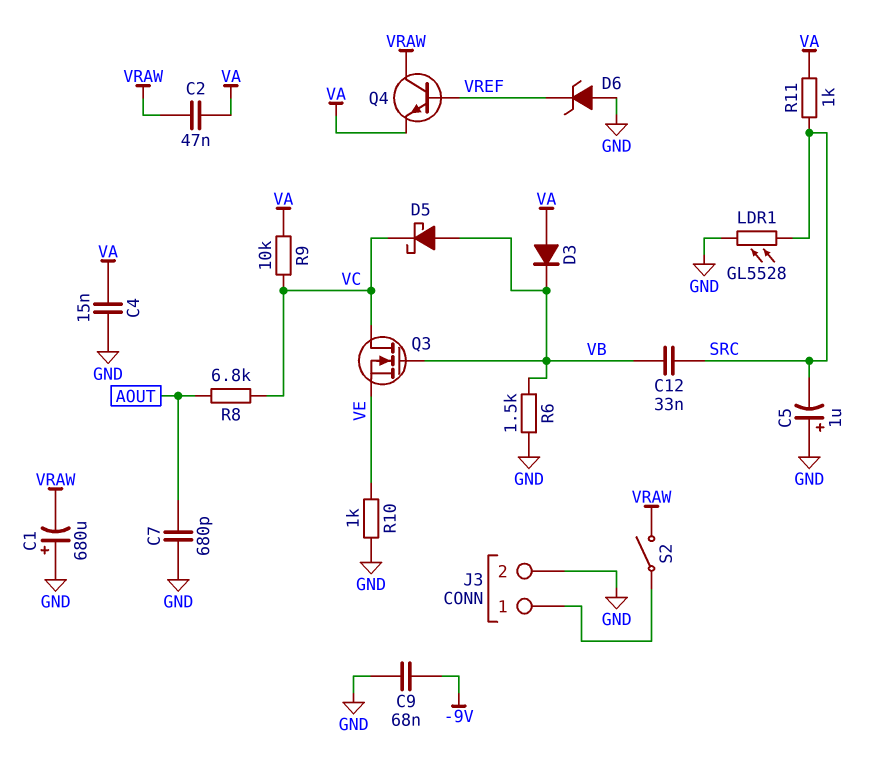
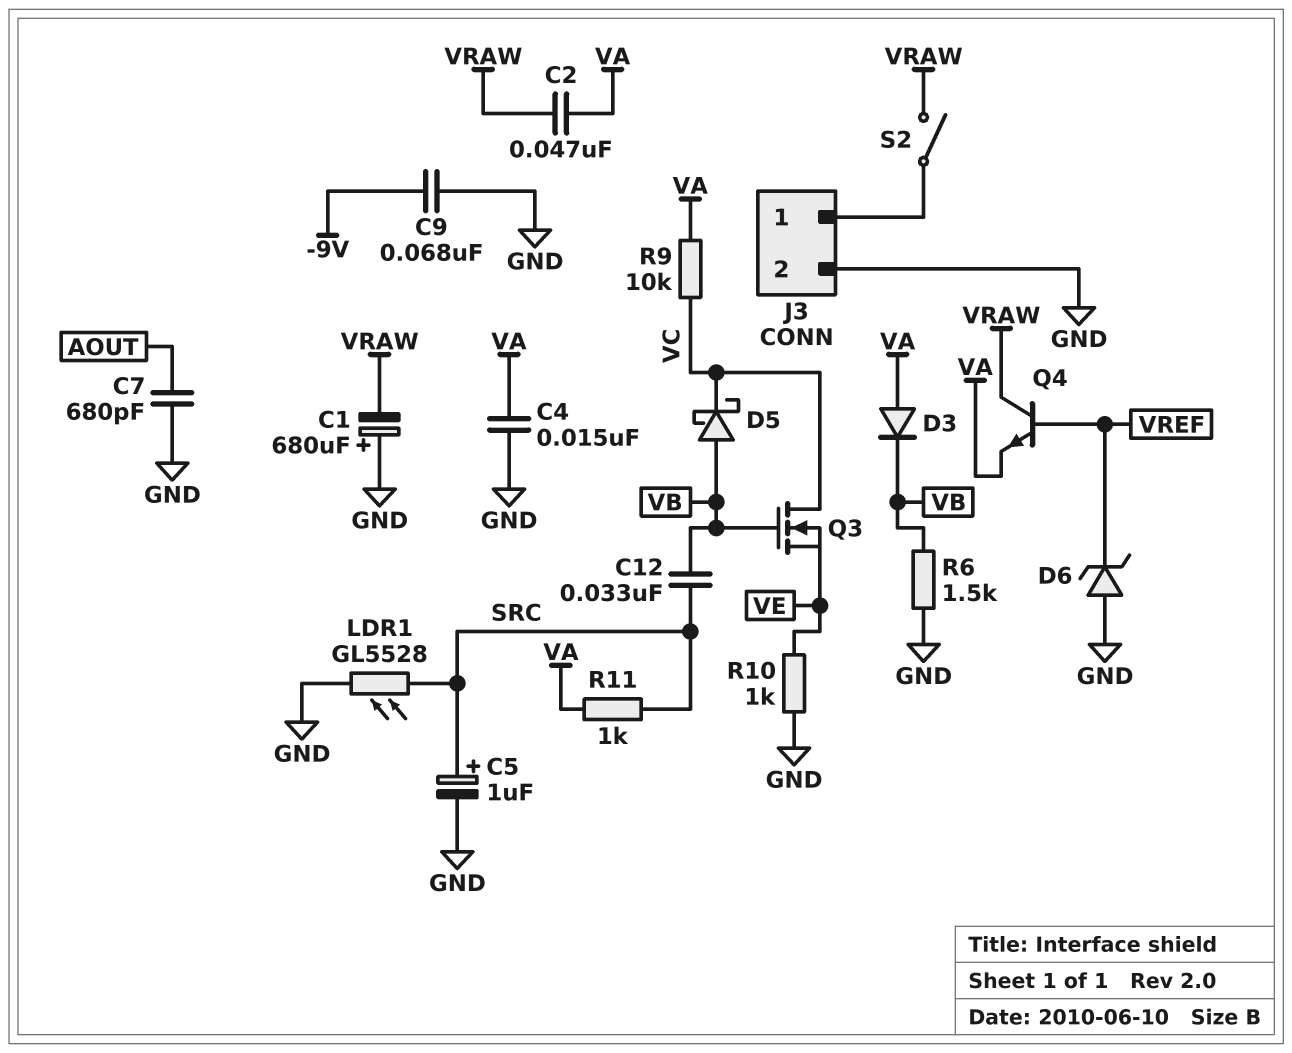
C5: 1uF (plus GND, minus SRC) -> 1uF (plus SRC, minus GND)
R8: 6.8k (AOUT, VC) -> none

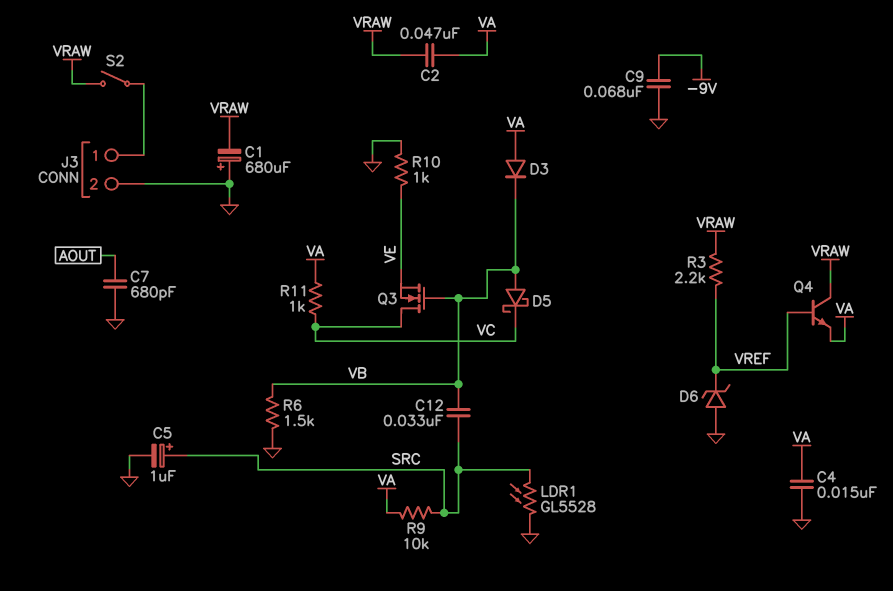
R3: none -> 2.2k (VRAW, VREF)
R9: 10k (VA, VC) -> 10k (SRC, VA)
R11: 1k (SRC, VA) -> 1k (VA, VC)

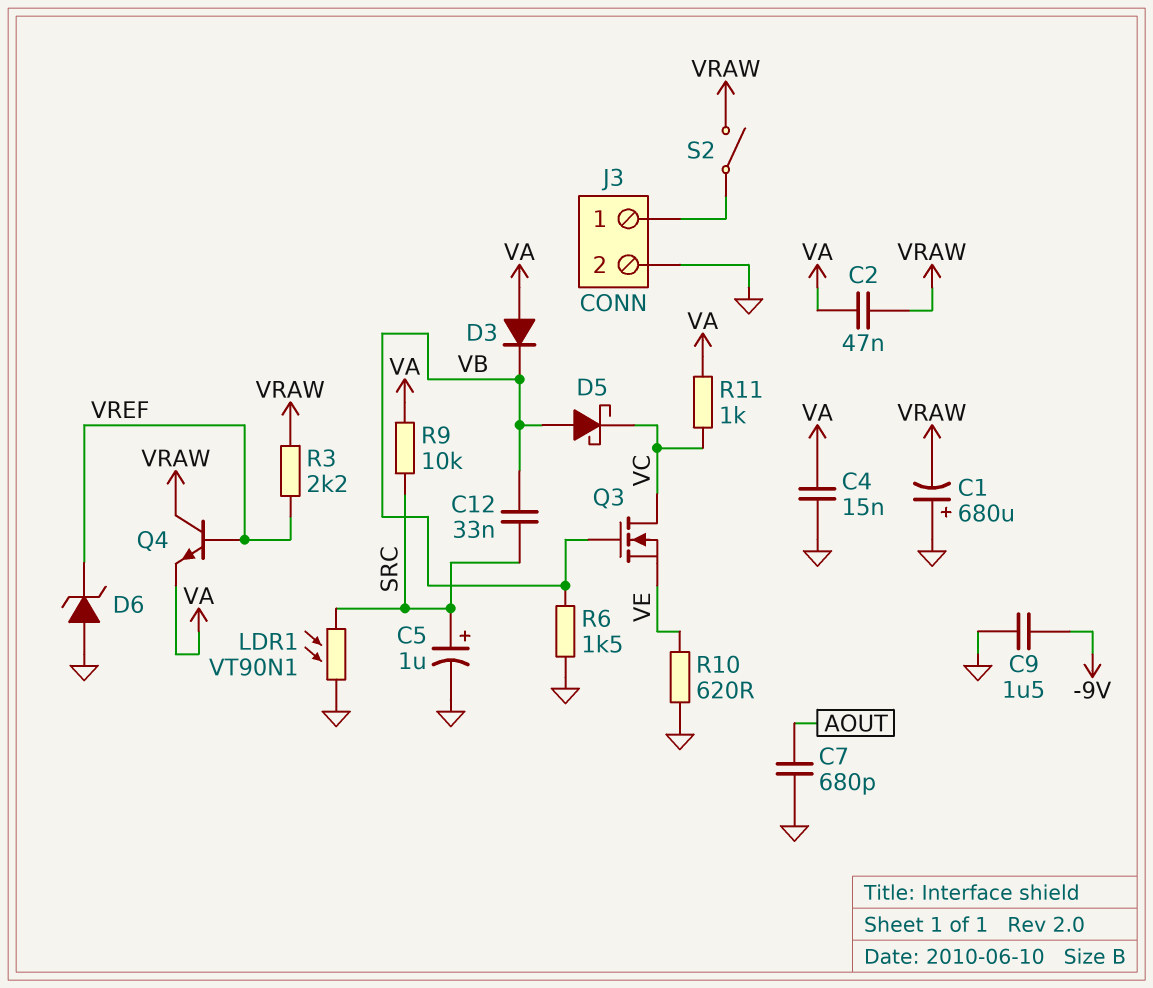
C9: 68nF (-9V, GND) -> 1.5uF (-9V, GND)
LDR1: GL5528 (GND, SRC) -> VT90N1 (GND, SRC)
R10: 1k (GND, VE) -> 620 (GND, VE)

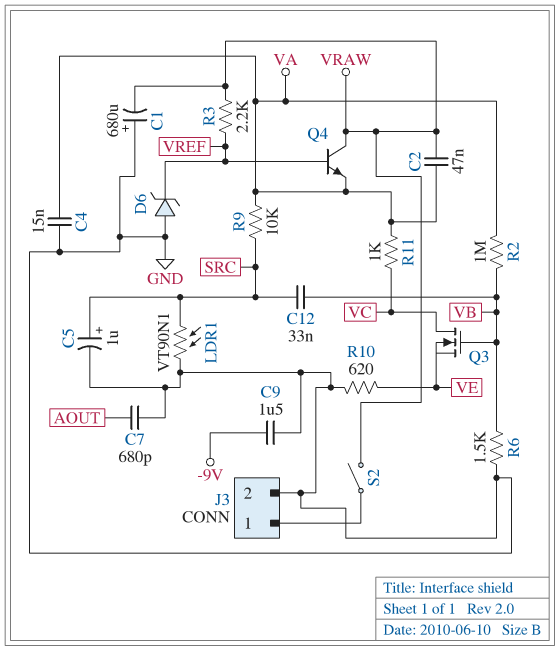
D3: diode (A VA, K VB) -> none
D5: schottky (A VB, K VC) -> none
R2: none -> 1M (VA, VB)

